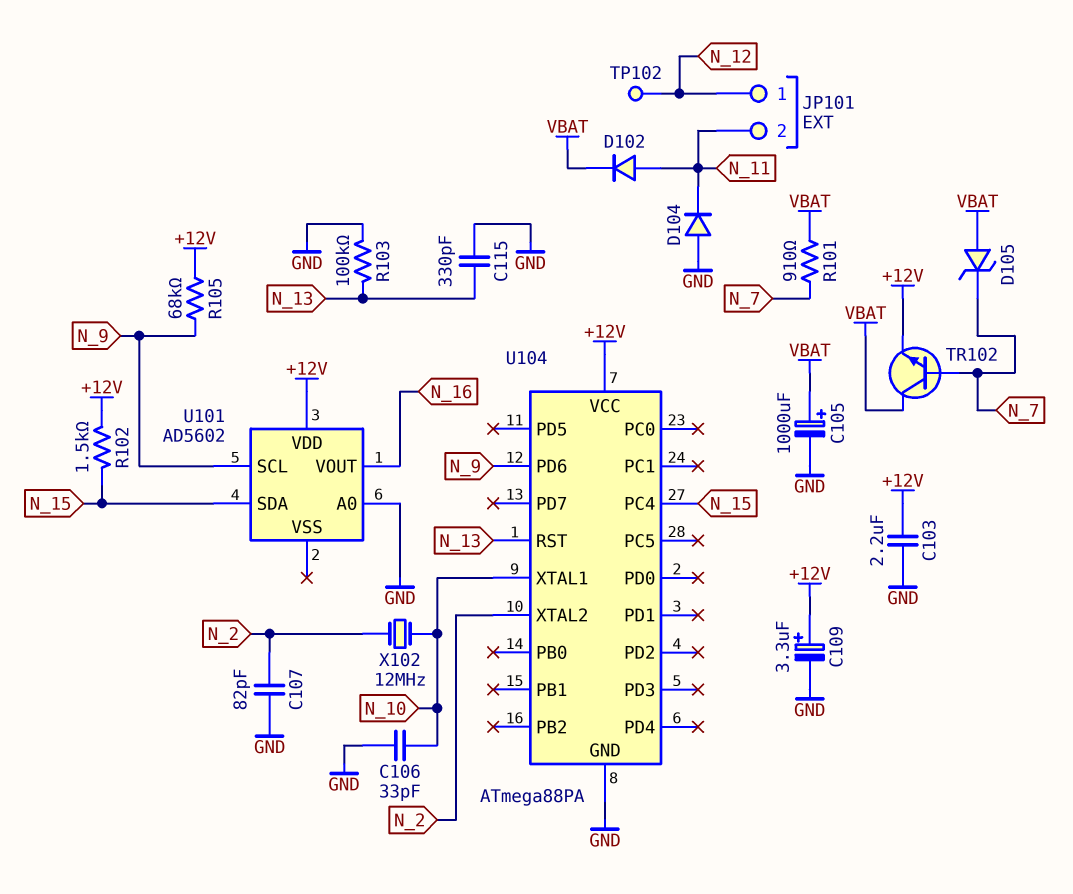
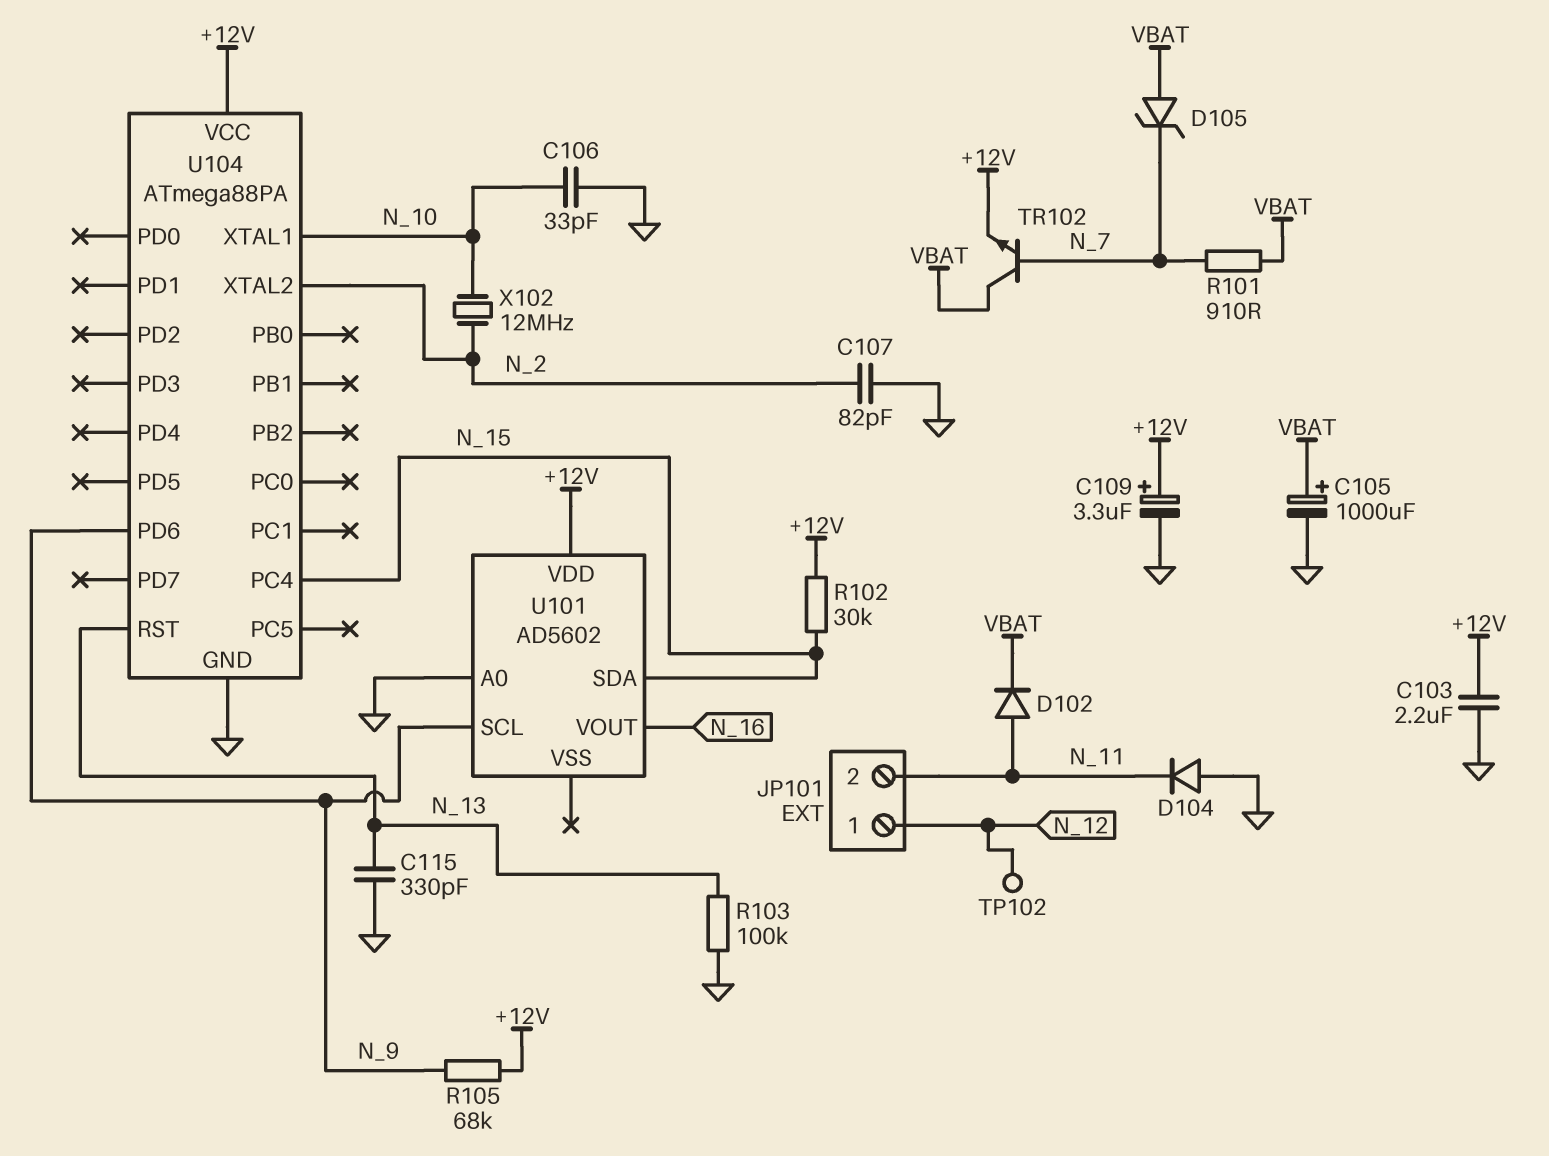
R102: 1.5k (+12V, N_15) -> 30k (+12V, N_15)

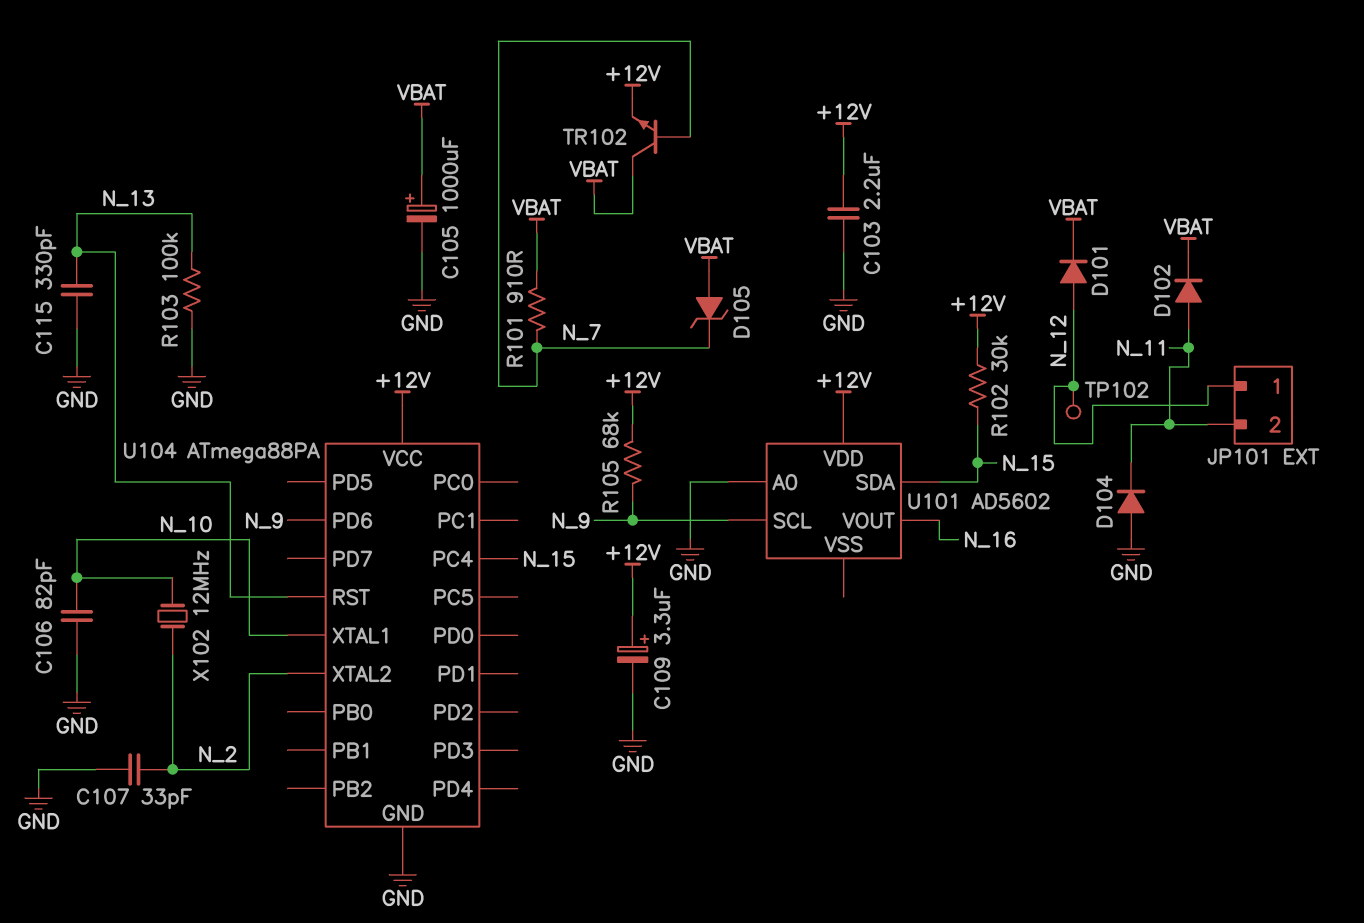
C106: 33pF (GND, N_10) -> 82pF (GND, N_10)
C107: 82pF (GND, N_2) -> 33pF (GND, N_2)
D101: none -> diode (A N_12, K VBAT)

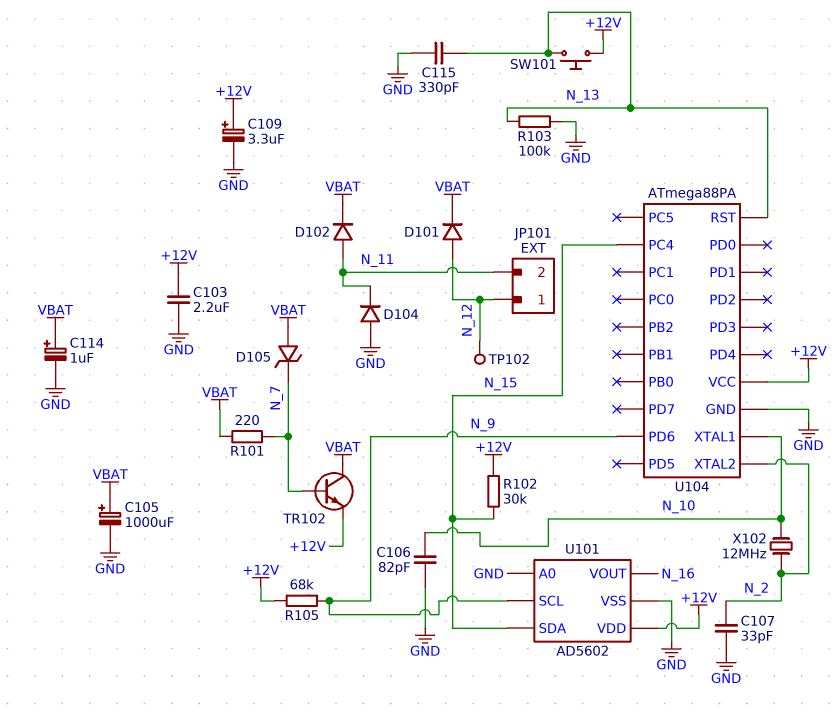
C114: none -> 1uF (plus VBAT, minus GND)
R101: 910 (N_7, VBAT) -> 220 (N_7, VBAT)
SW101: none -> button (+12V, N_13)
U101 pin VSS: none -> GND

